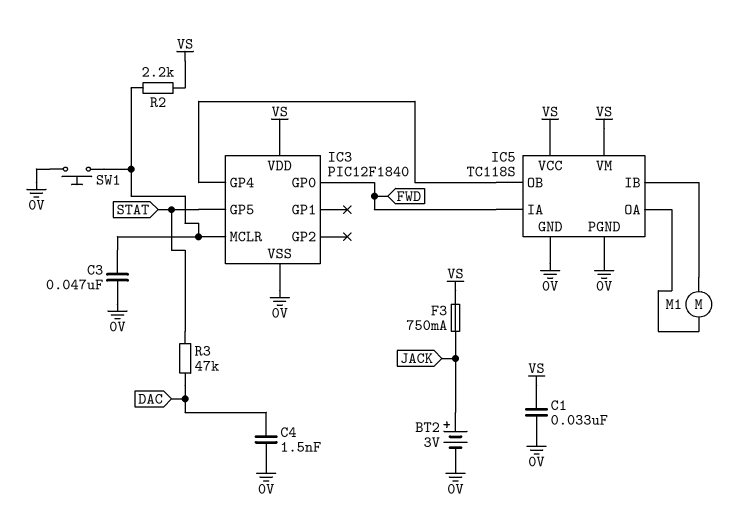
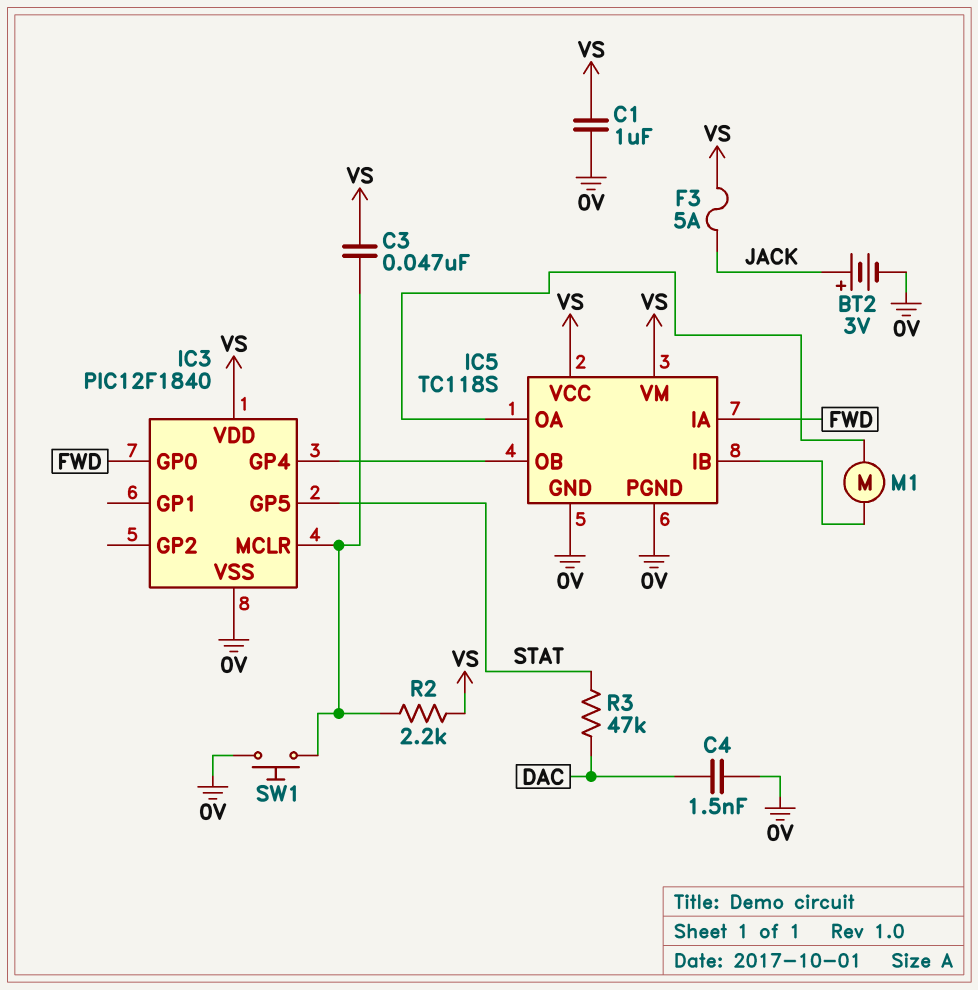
C1: 33nF (0V, VS) -> 1uF (0V, VS)
C3: 47nF (0V, IC3/MCLR) -> 47nF (IC3/MCLR, VS)
F3: 750mA (JACK, VS) -> 5A (JACK, VS)

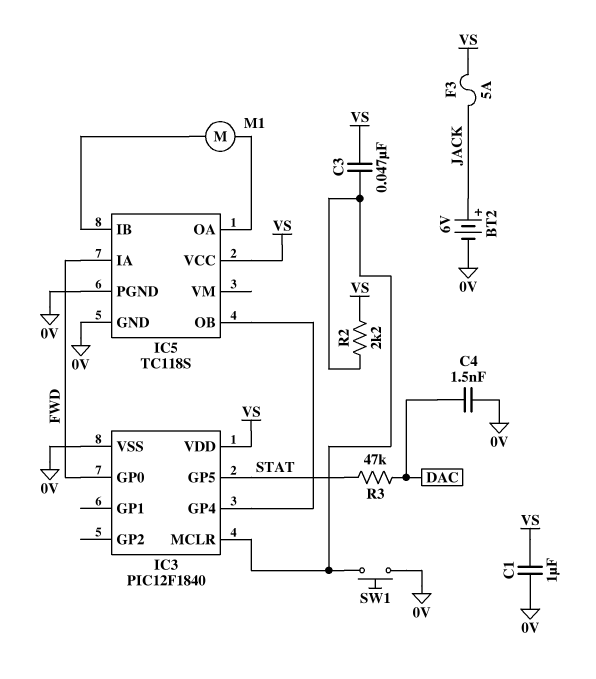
BT2: 3V (plus JACK, minus 0V) -> 6V (plus JACK, minus 0V)
IC5 pin VM: VS -> none

